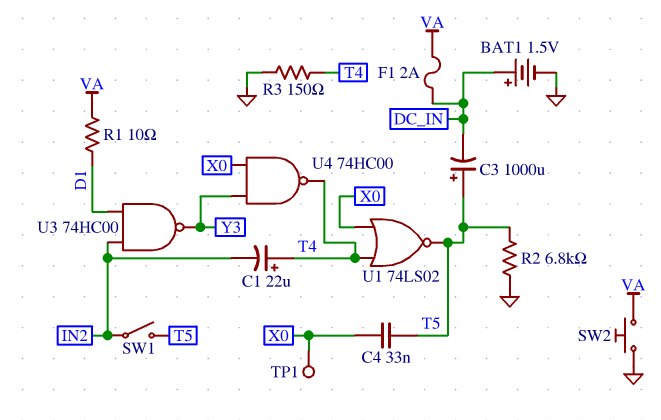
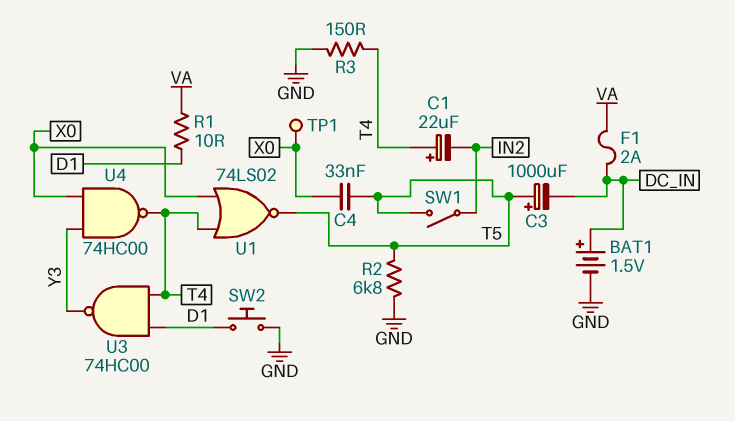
SW2: button (GND, VA) -> button (D1, GND)
U3: NAND 74HC00 (in D1, in IN2, out Y3) -> NAND 74HC00 (in D1, in T4, out Y3)

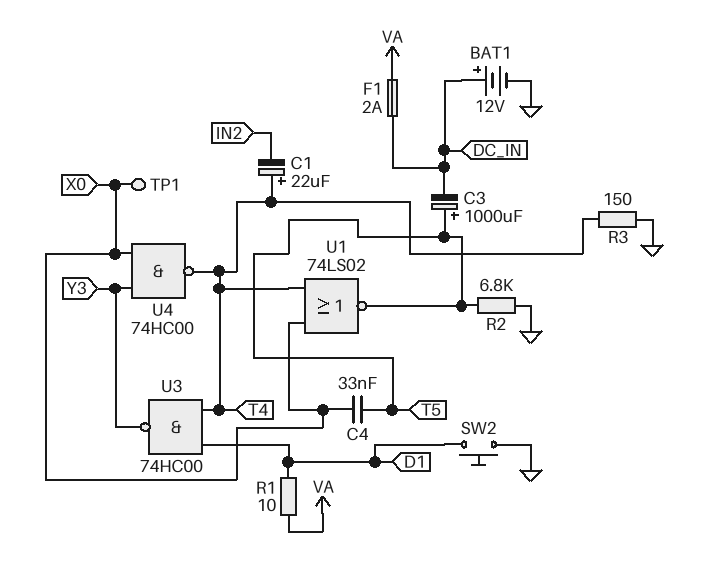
BAT1: 1.5V (plus DC_IN, minus GND) -> 12V (plus DC_IN, minus GND)
SW1: switch (IN2, T5) -> none

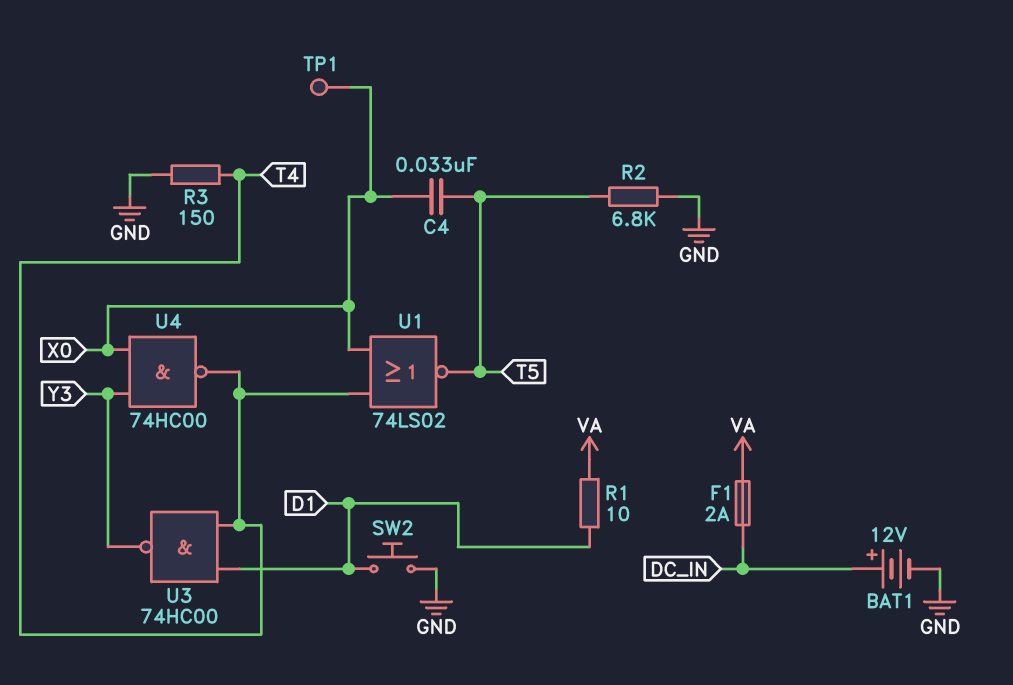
C1: 22uF (plus T4, minus IN2) -> none
C3: 1000uF (plus T5, minus DC_IN) -> none

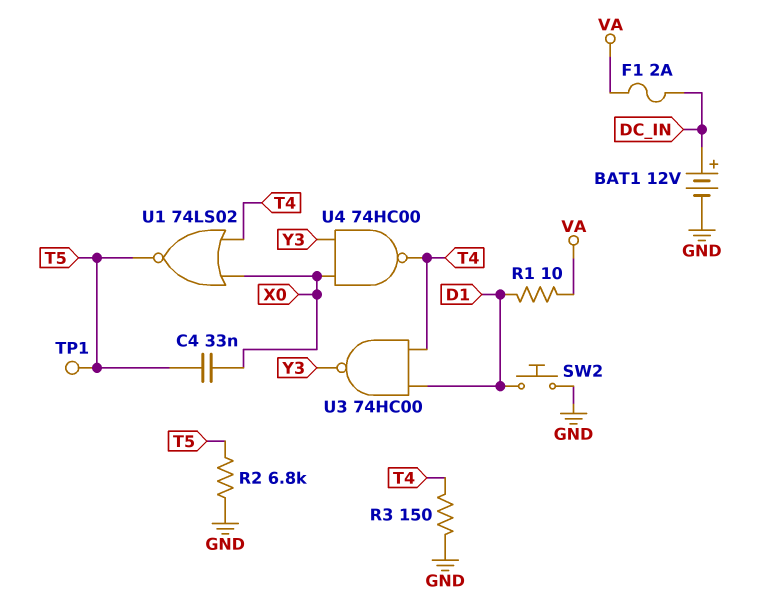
TP1: test point (X0) -> test point (T5)

